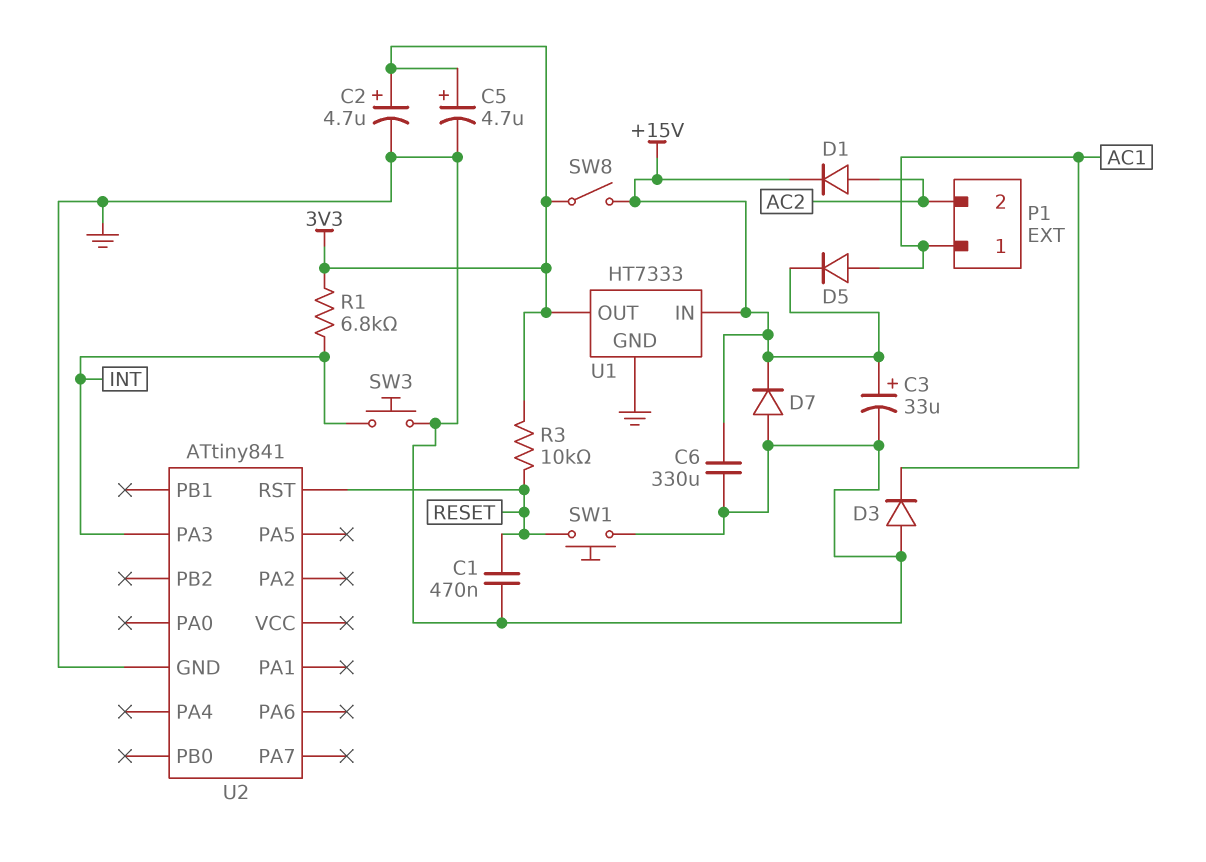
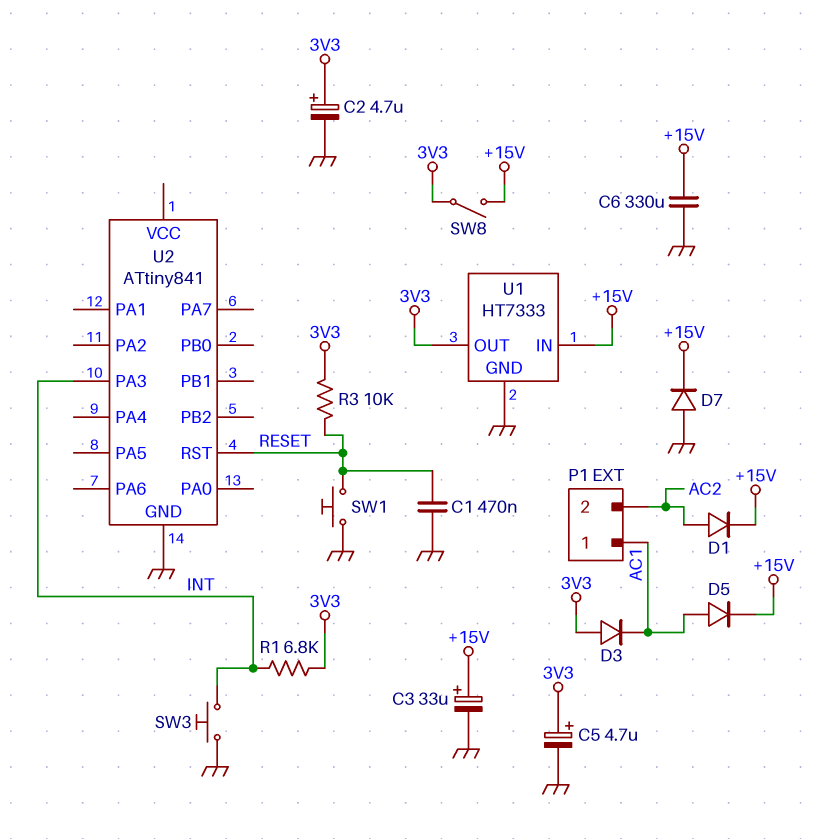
D3: diode (A GND, K AC1) -> diode (A 3V3, K AC1)

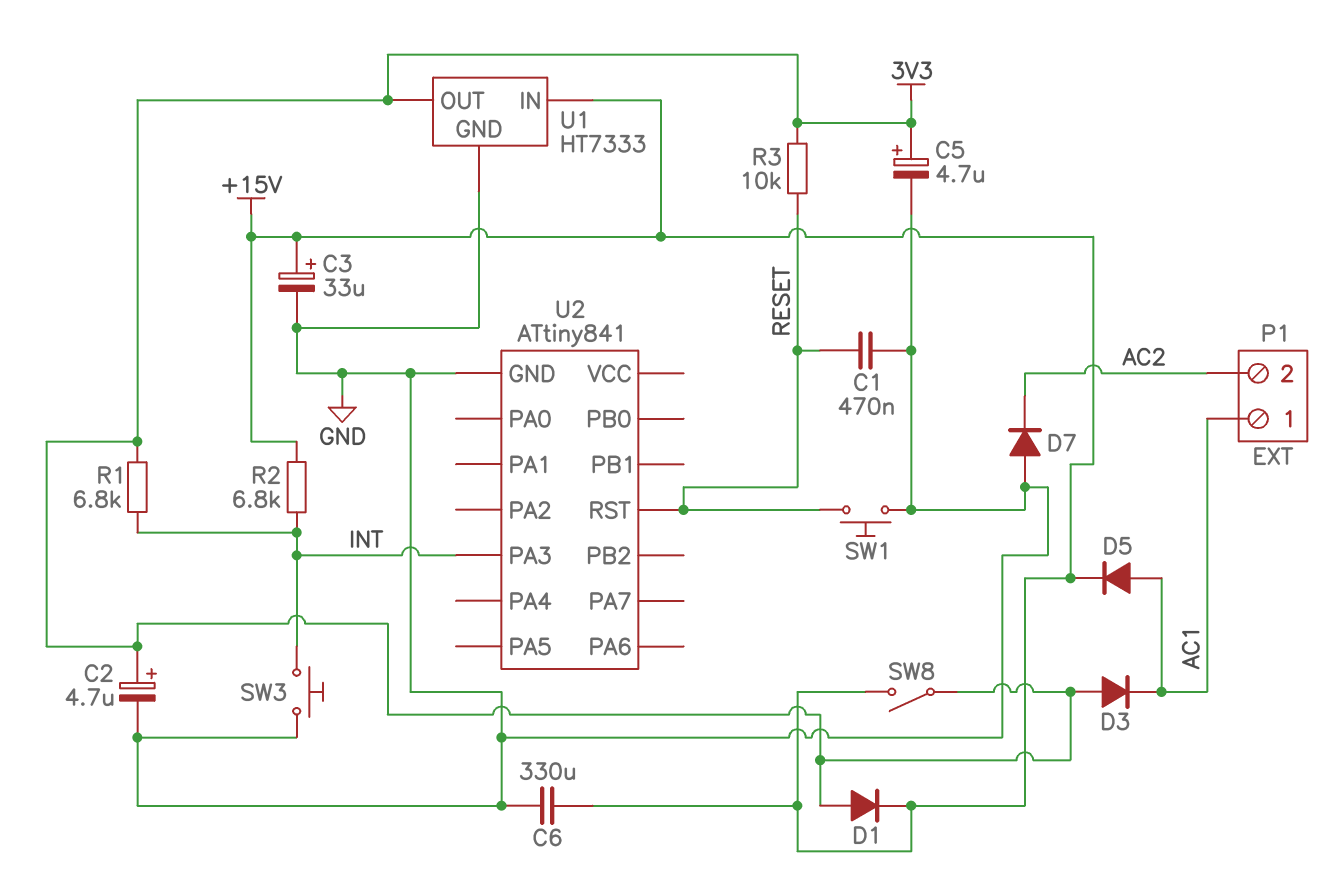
D1: diode (A AC2, K +15V) -> diode (A 3V3, K +15V)
D7: diode (A GND, K +15V) -> diode (A GND, K AC2)
R2: none -> 6.8k (+15V, INT)

